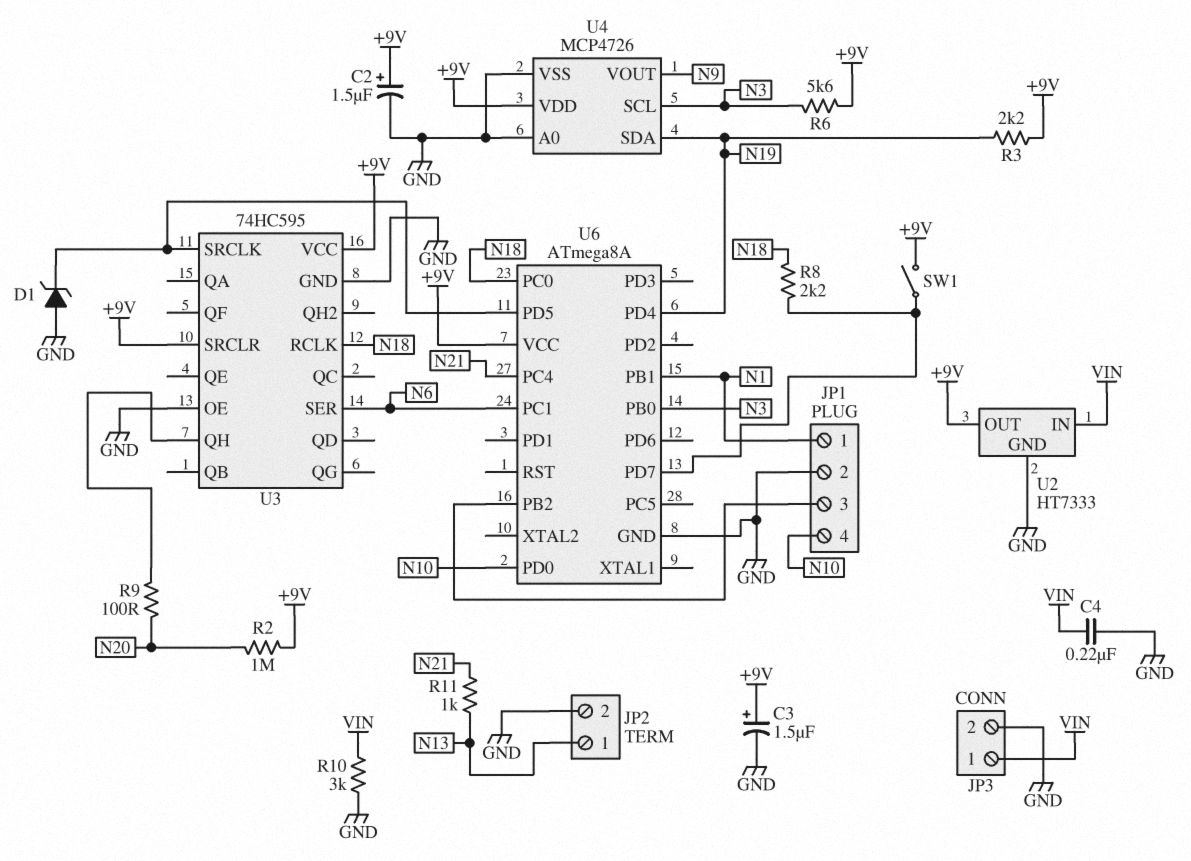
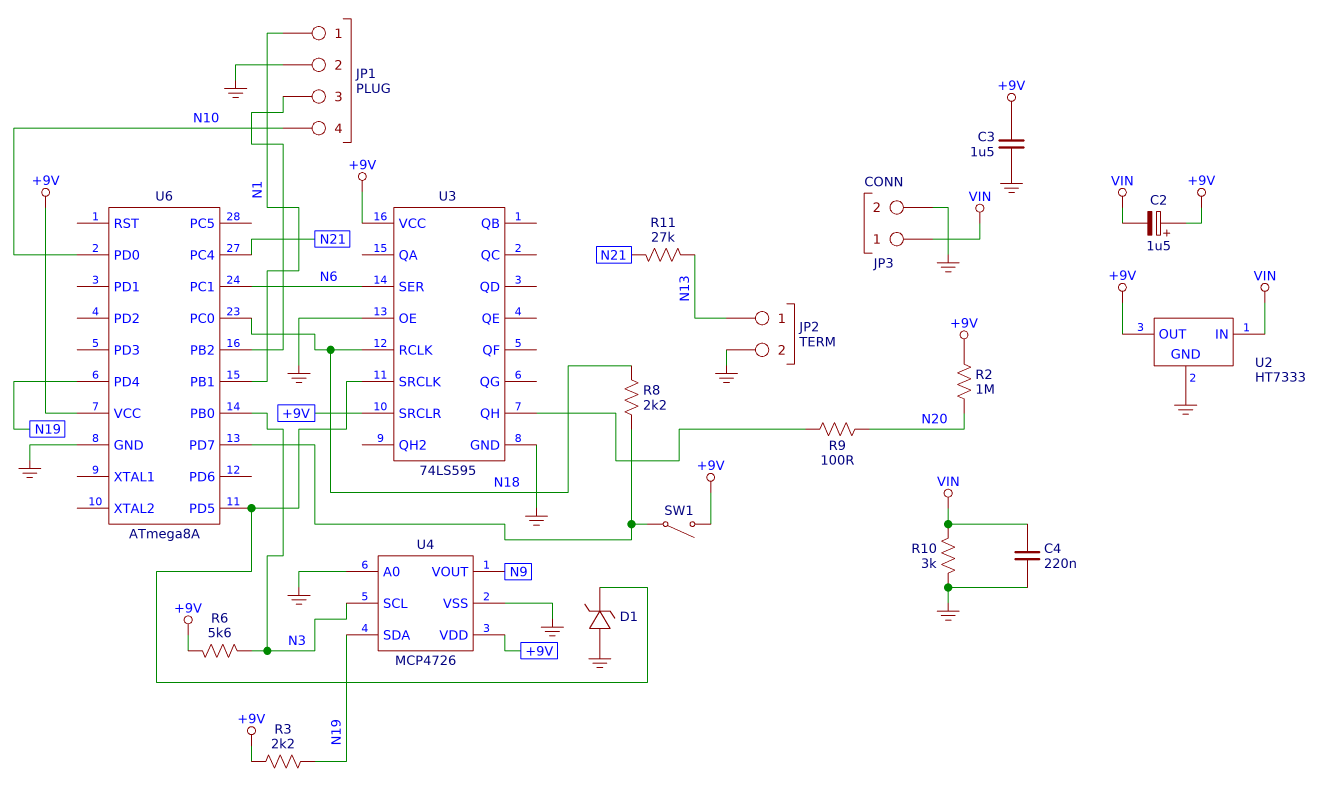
C2: 1.5uF (plus +9V, minus GND) -> 1.5uF (plus +9V, minus VIN)
C3: 1.5uF (plus +9V, minus GND) -> 1.5uF (+9V, GND)
R11: 1k (N13, N21) -> 27k (N13, N21)
U3: 74HC595 -> 74LS595

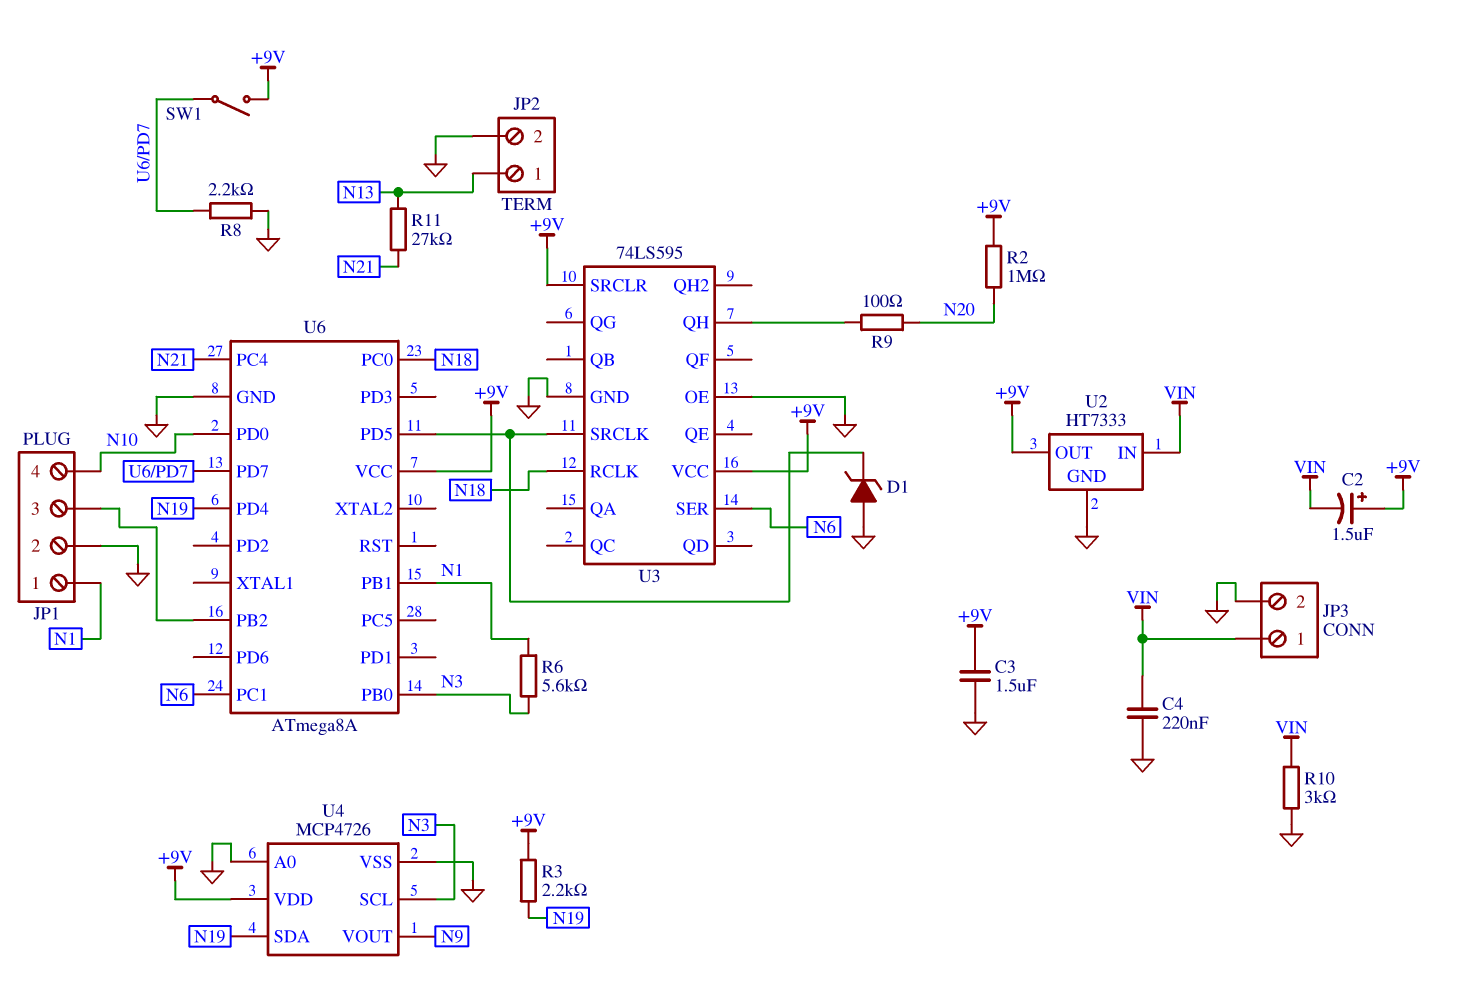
R6: 5.6k (+9V, N3) -> 5.6k (N1, N3)
R8: 2.2k (N18, U6/PD7) -> 2.2k (GND, U6/PD7)

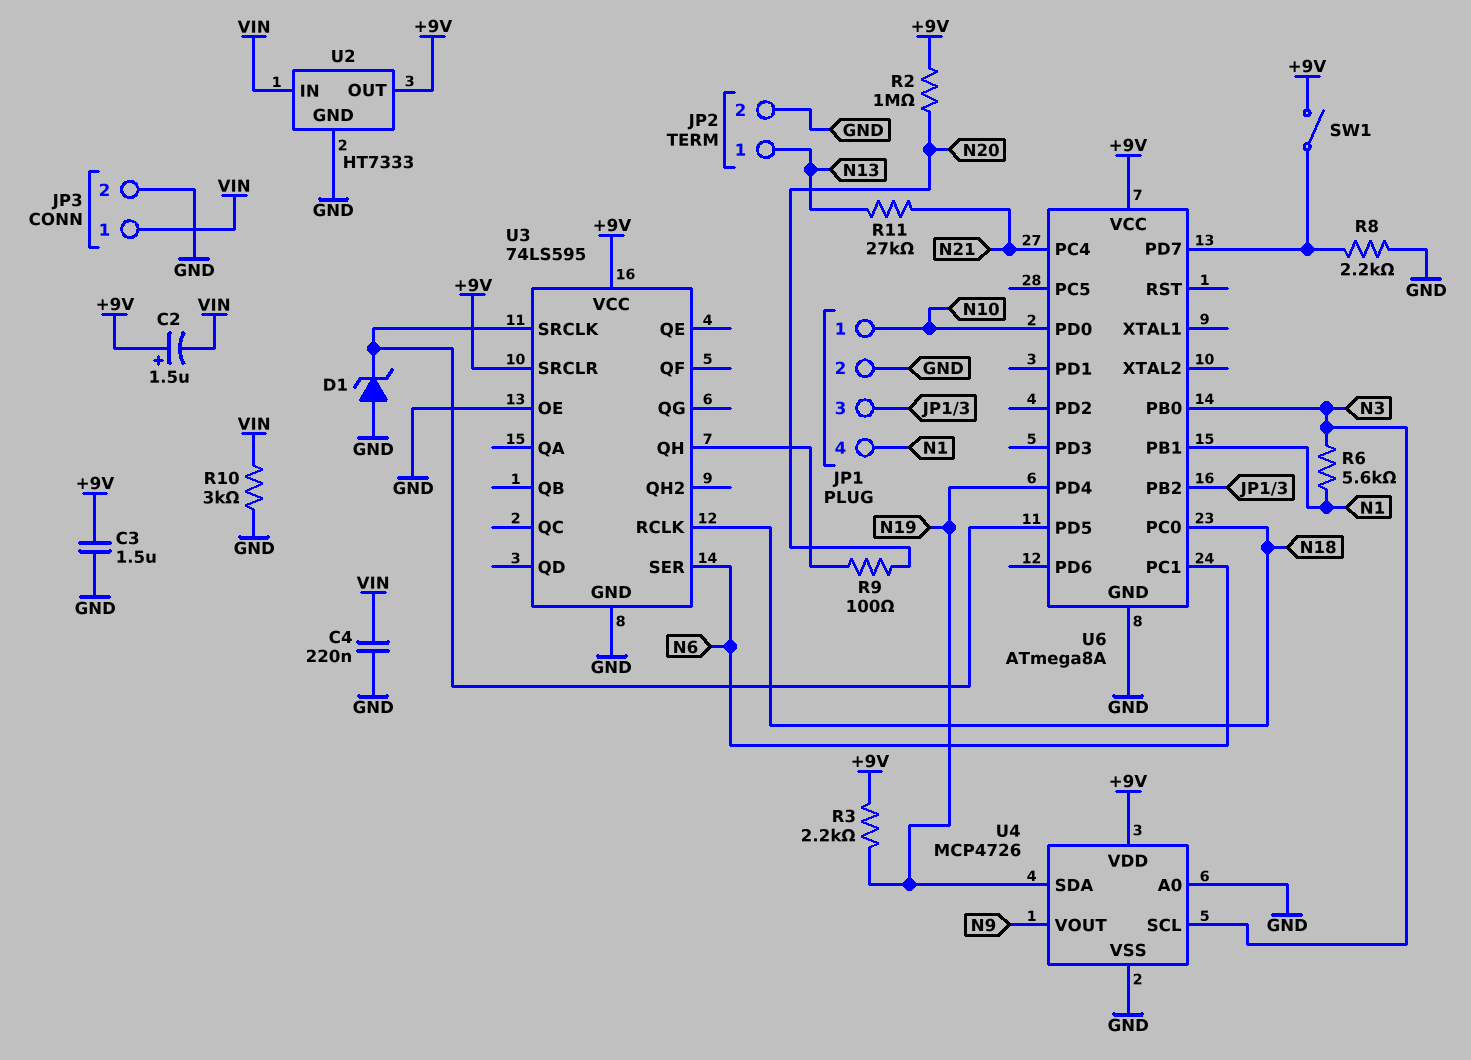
JP1 pin 1: N1 -> N10
JP1 pin 4: N10 -> N1

